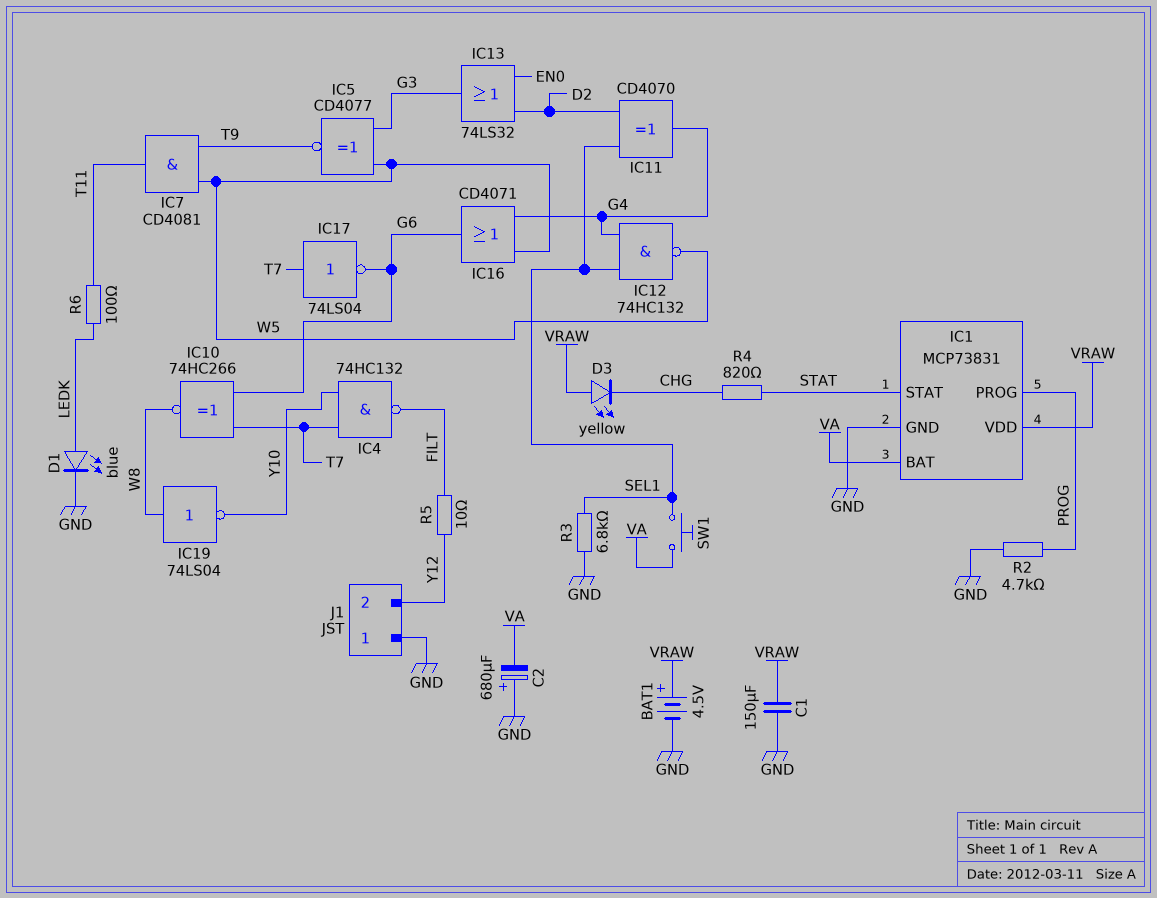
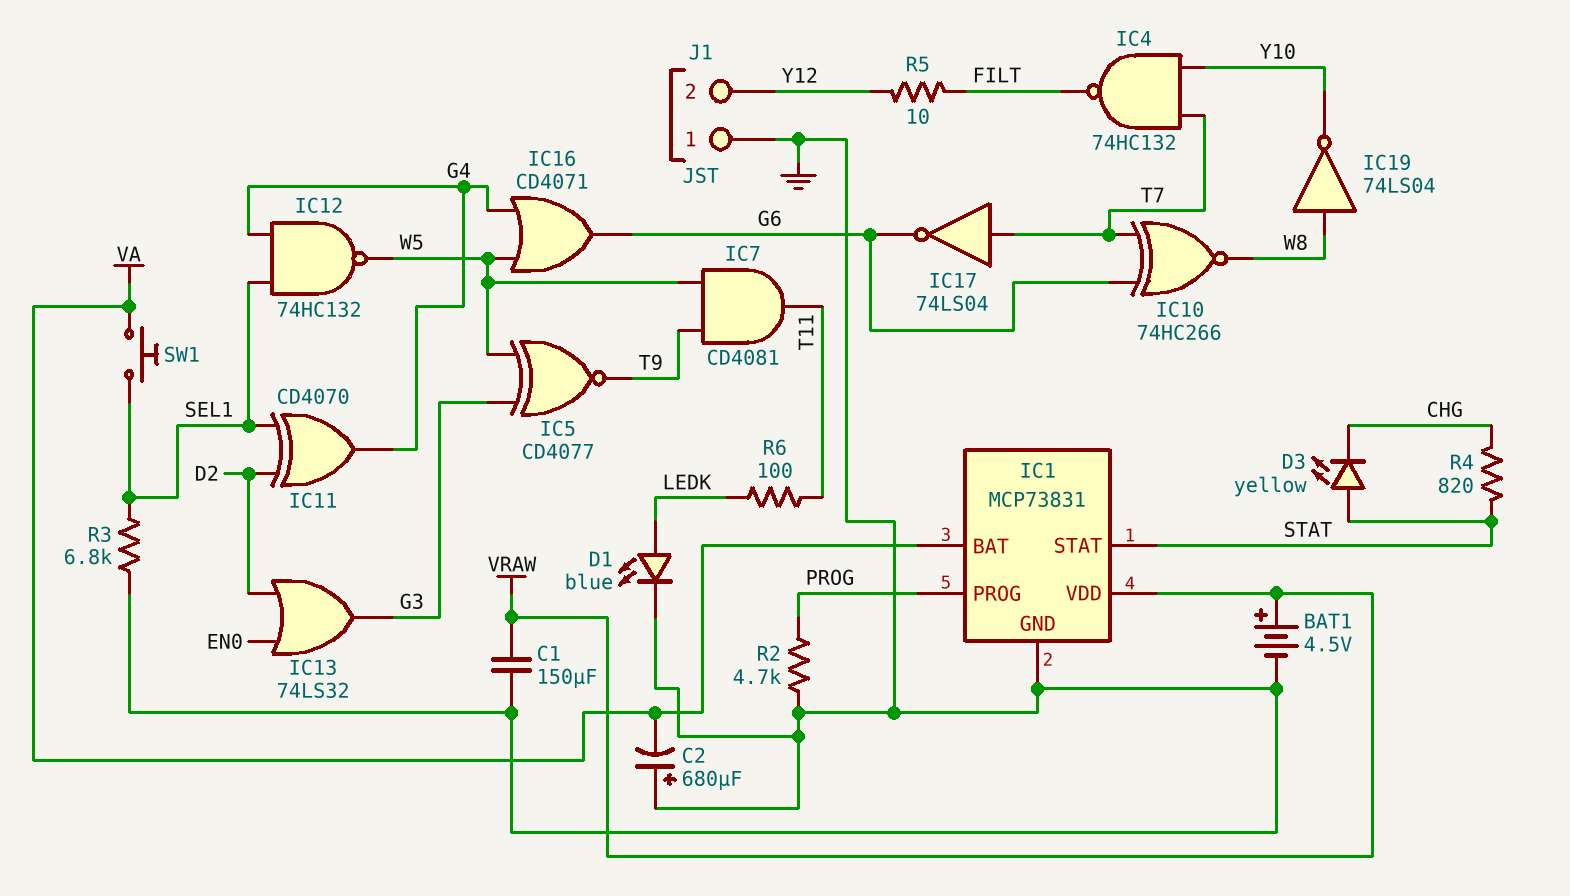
D3: LED yellow (A VRAW, K CHG) -> LED yellow (A STAT, K CHG)

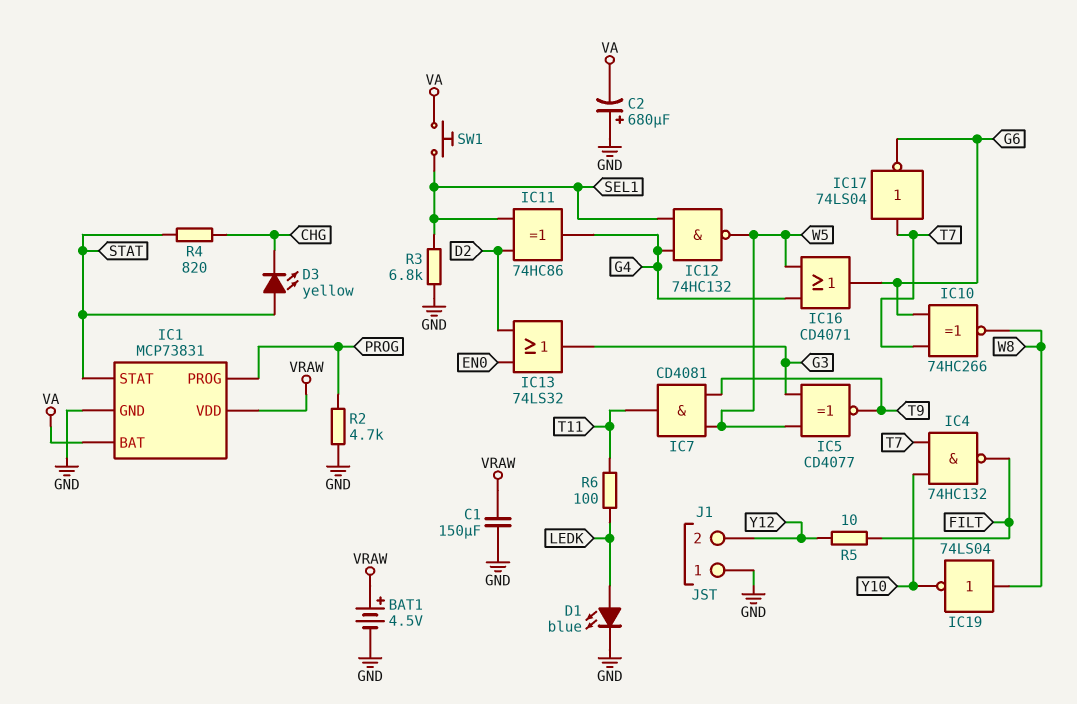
IC11: XOR CD4070 (in D2, in SEL1, out G4) -> XOR 74HC86 (in D2, in SEL1, out G4)

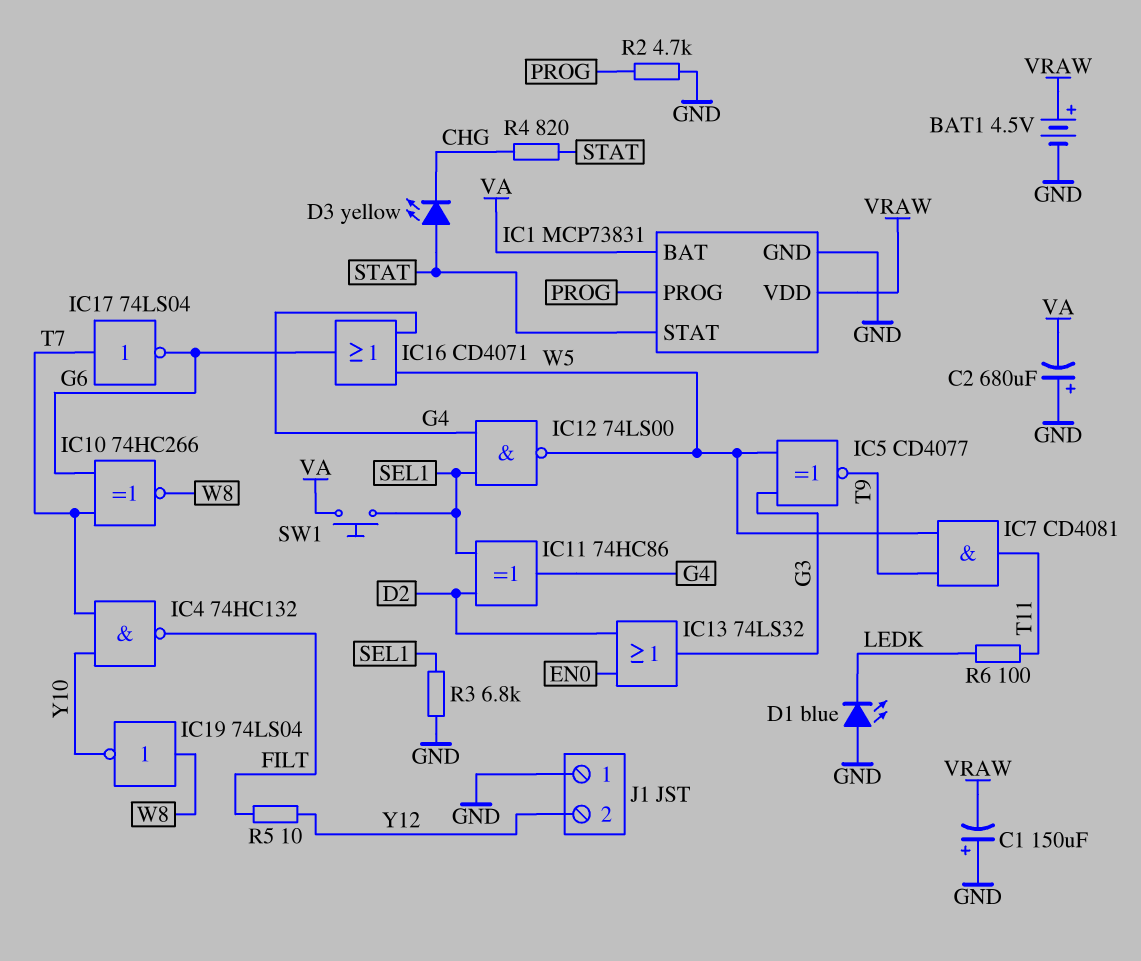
C1: 150uF (GND, VRAW) -> 150uF (plus GND, minus VRAW)
D1: LED blue (A LEDK, K GND) -> LED blue (A GND, K LEDK)
IC12: NAND 74HC132 (in G4, in SEL1, out W5) -> NAND 74LS00 (in G4, in SEL1, out W5)

